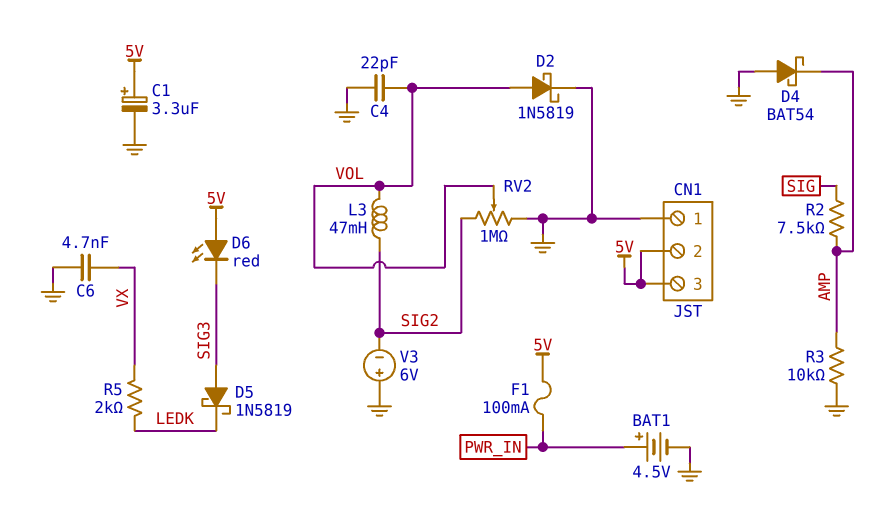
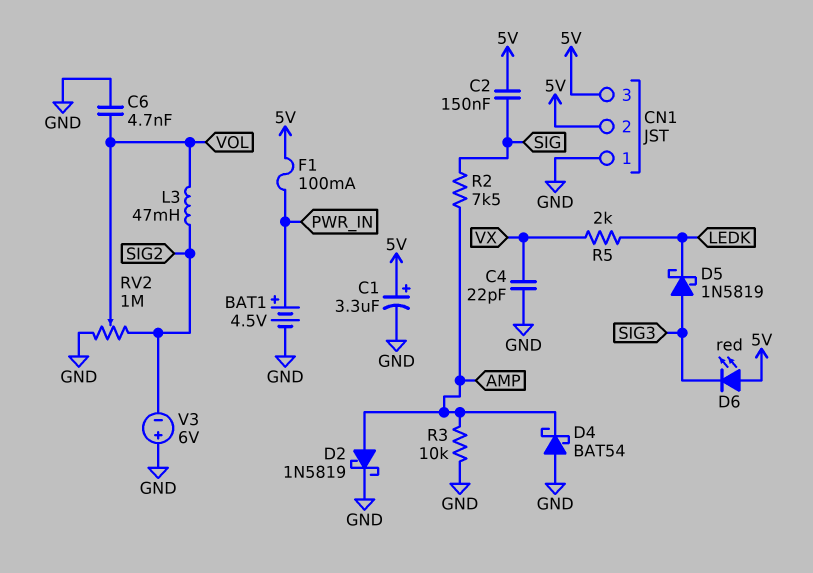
C2: none -> 150nF (5V, SIG)
C4: 22pF (GND, VOL) -> 22pF (GND, VX)
C6: 4.7nF (GND, VX) -> 4.7nF (GND, VOL)
D2: schottky 1N5819 (A VOL, K GND) -> schottky 1N5819 (A AMP, K GND)

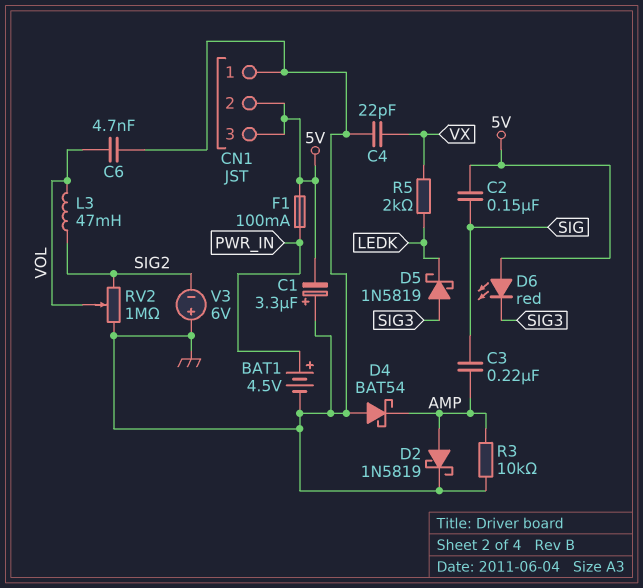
C1: 3.3uF (plus 5V, minus GND) -> 3.3uF (plus GND, minus 5V)
C3: none -> 220nF (AMP, SIG)
R2: 7.5k (AMP, SIG) -> none

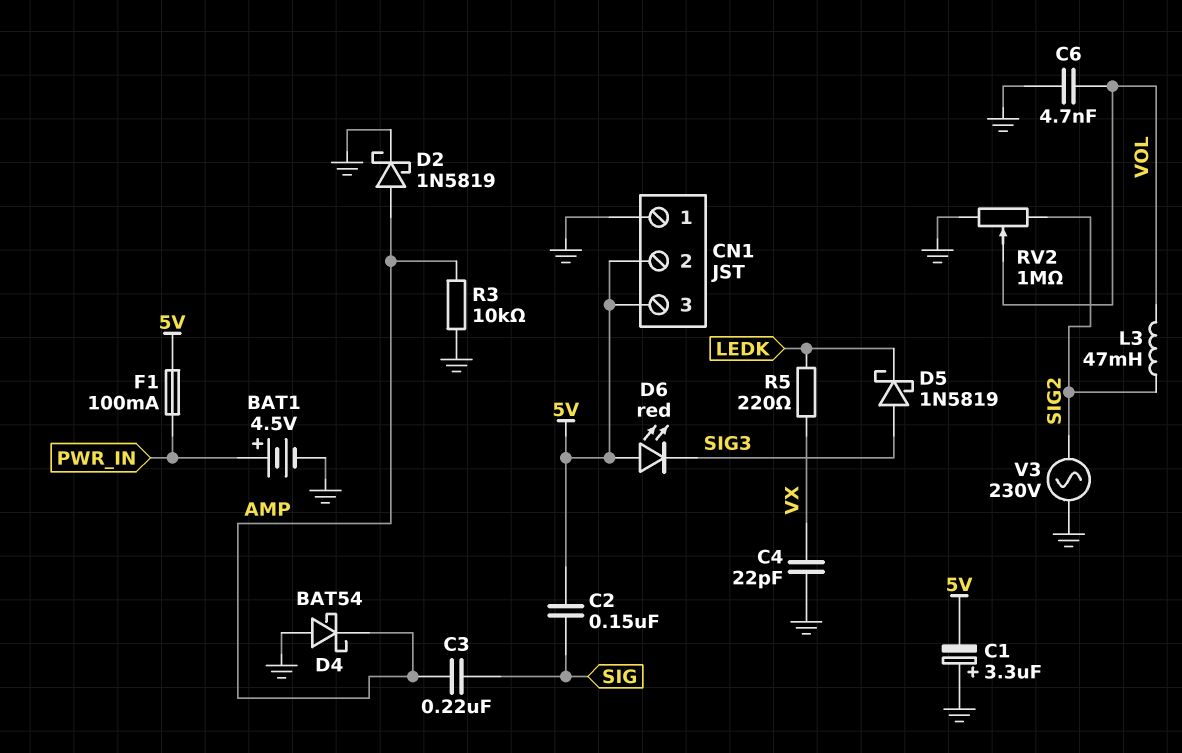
R5: 2k (LEDK, VX) -> 220 (LEDK, VX)
V3: 6V (plus GND, minus SIG2) -> AC 230V (GND, SIG2)

